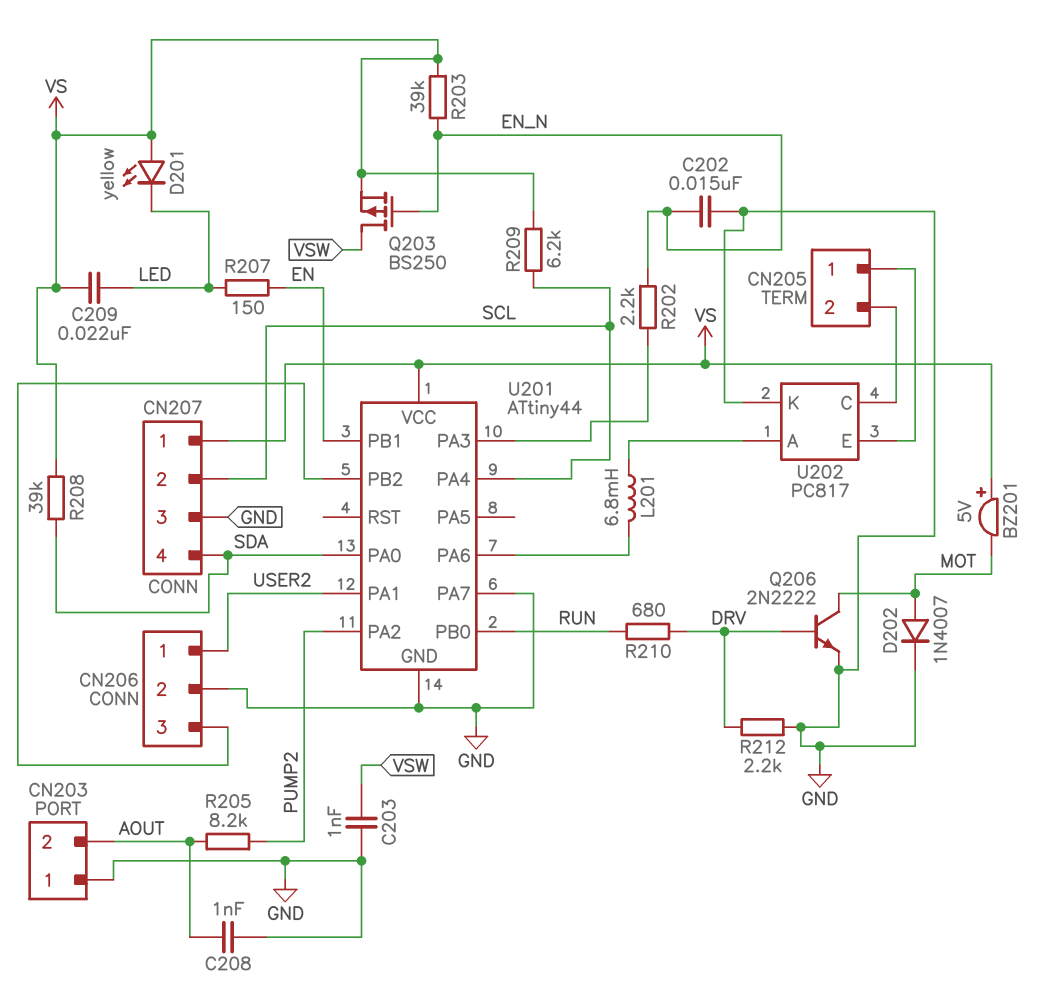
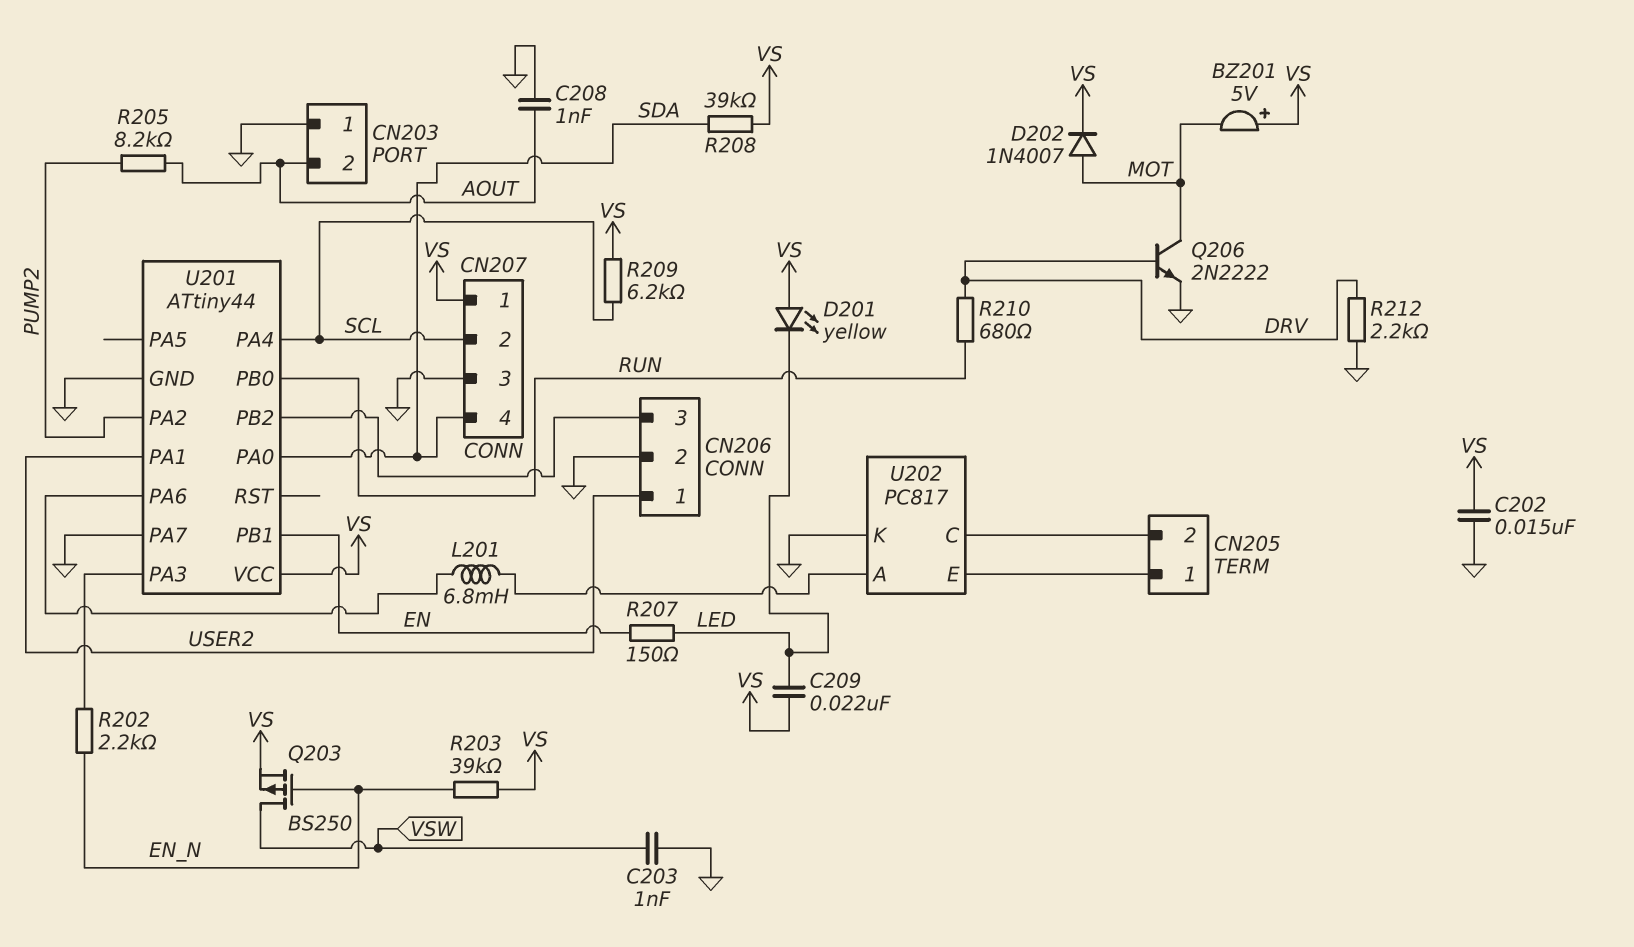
C202: 15nF (EN_N, GND) -> 15nF (GND, VS)
D202: diode 1N4007 (A MOT, K GND) -> diode 1N4007 (A MOT, K VS)

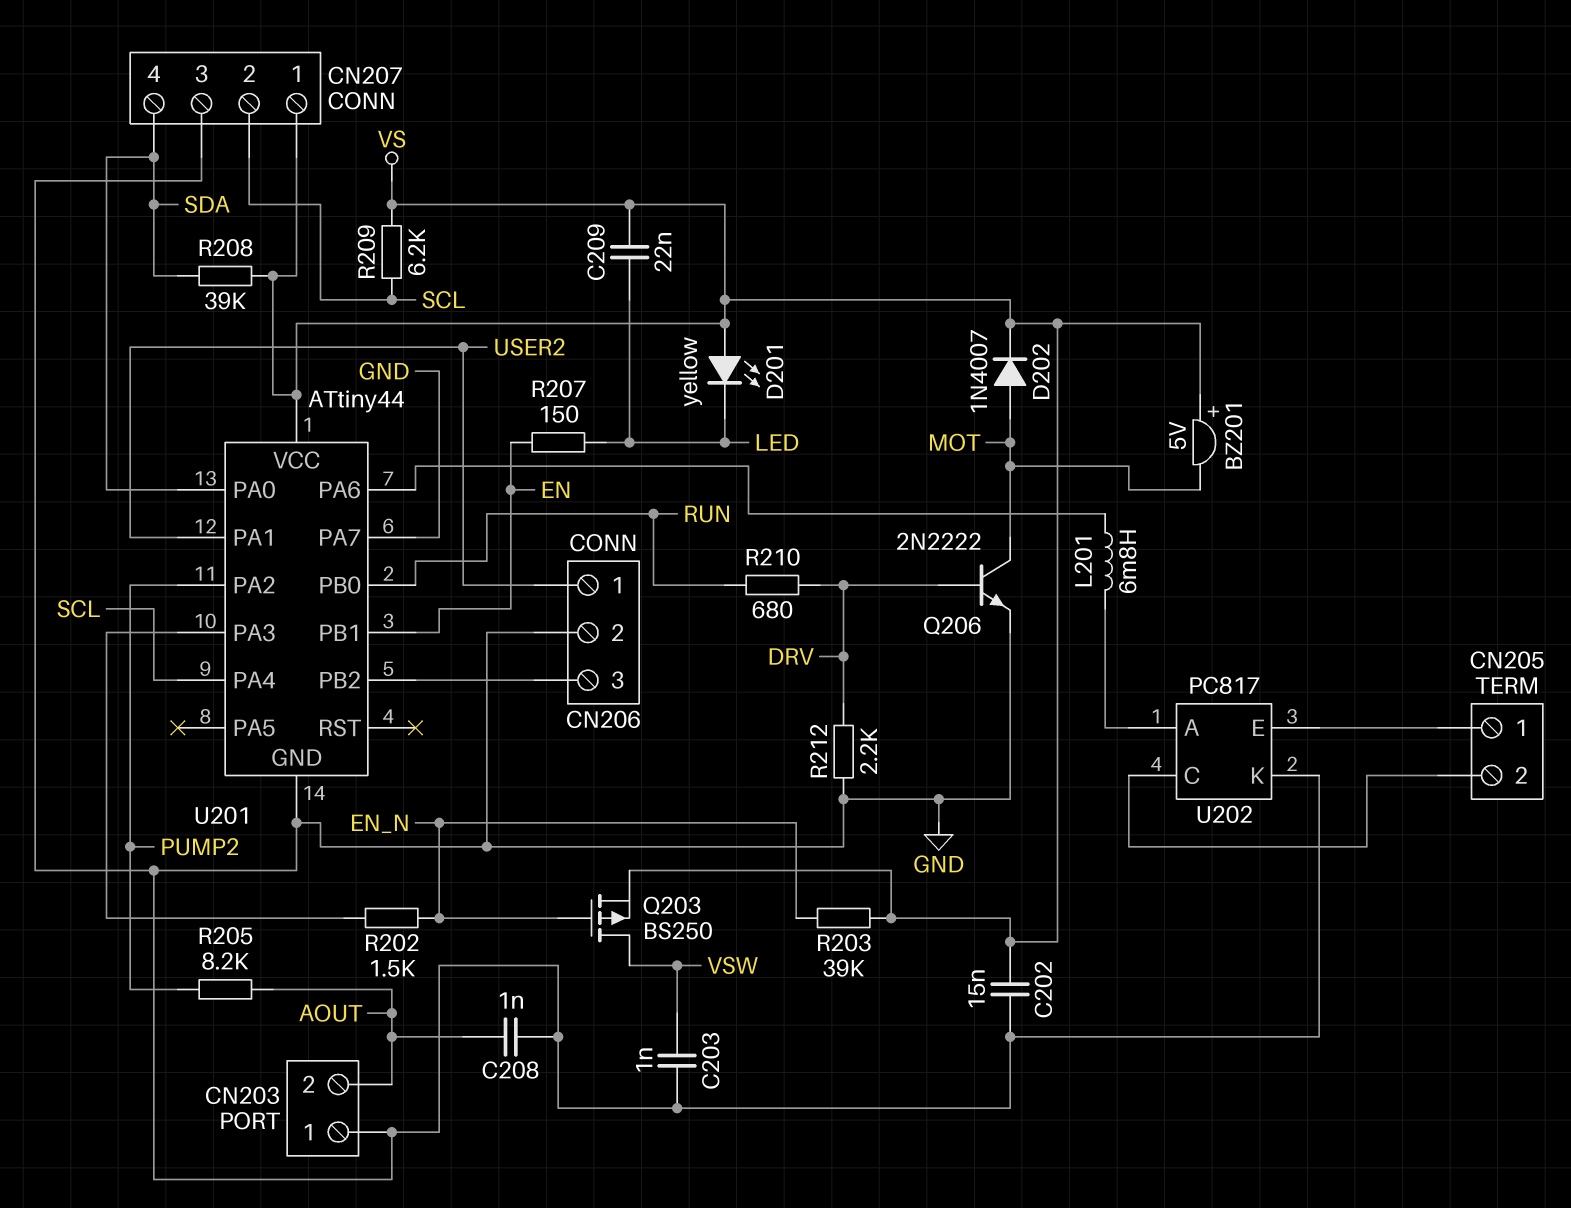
R202: 2.2k (EN_N, U201/PA3) -> 1.5k (EN_N, U201/PA3)

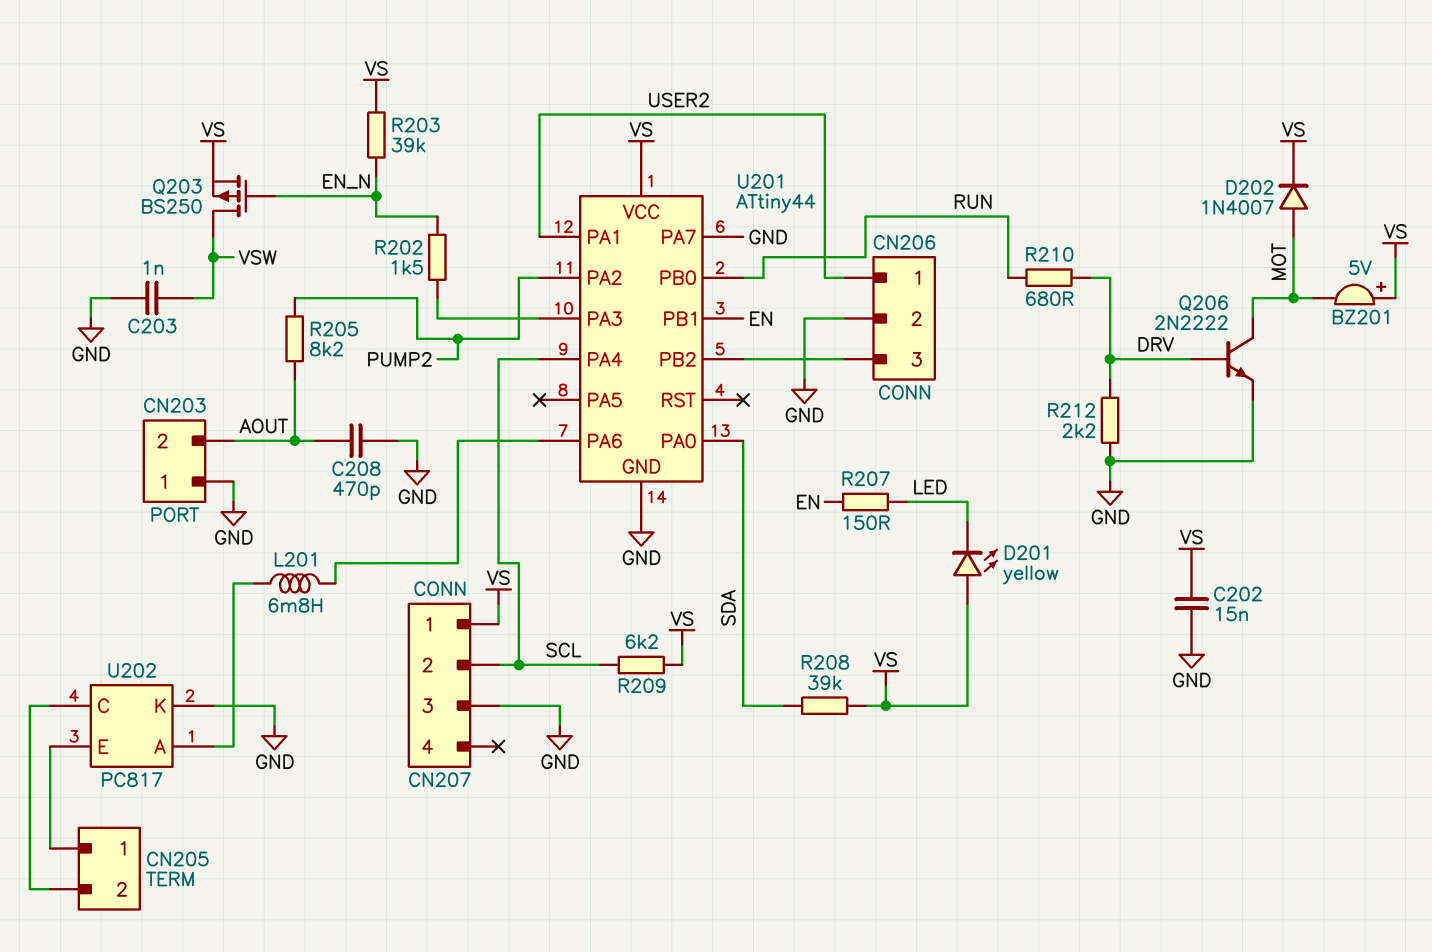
C208: 1nF (AOUT, GND) -> 470pF (AOUT, GND)
C209: 22nF (LED, VS) -> none
CN207 pin 4: SDA -> none

